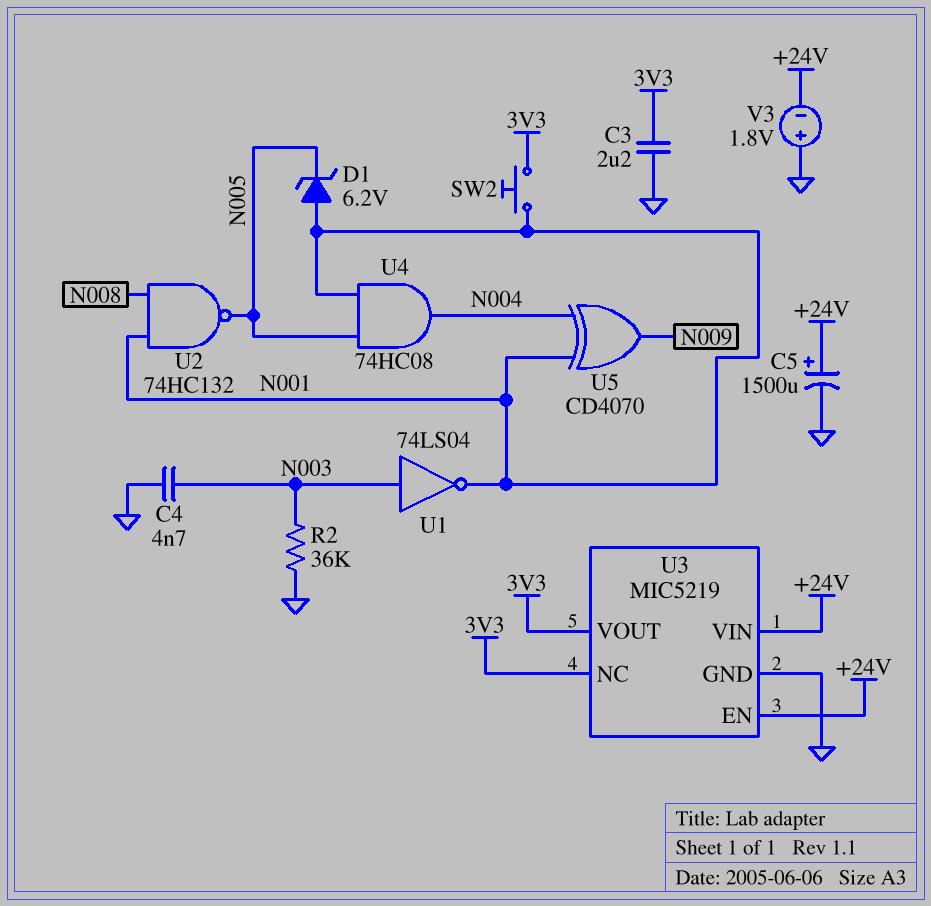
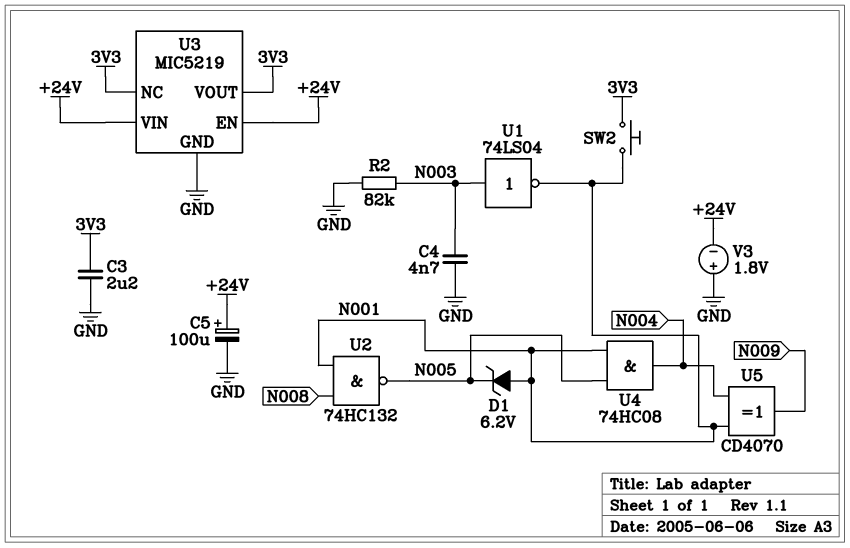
C5: 1500uF (plus +24V, minus GND) -> 100uF (plus +24V, minus GND)
R2: 36k (GND, N003) -> 82k (GND, N003)

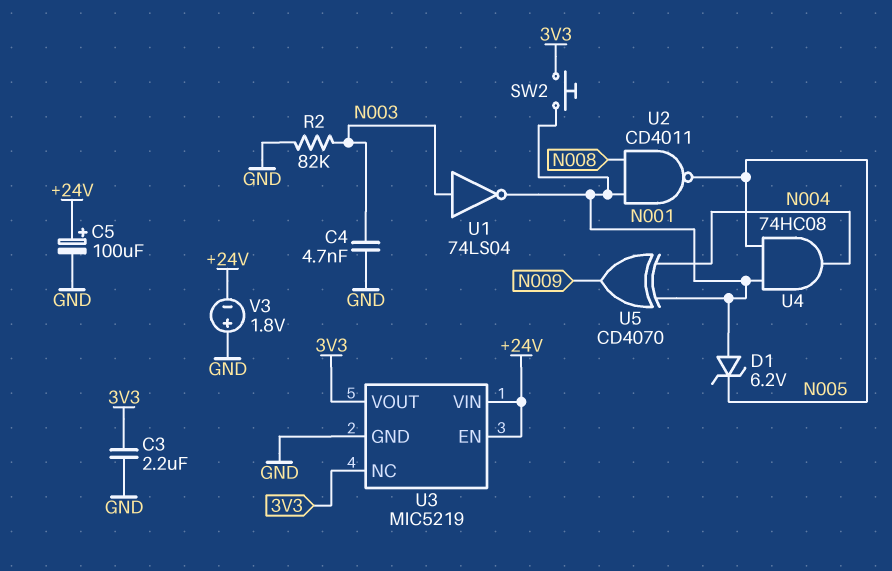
U2: NAND 74HC132 (in N001, in N008, out N005) -> NAND CD4011 (in N001, in N008, out N005)

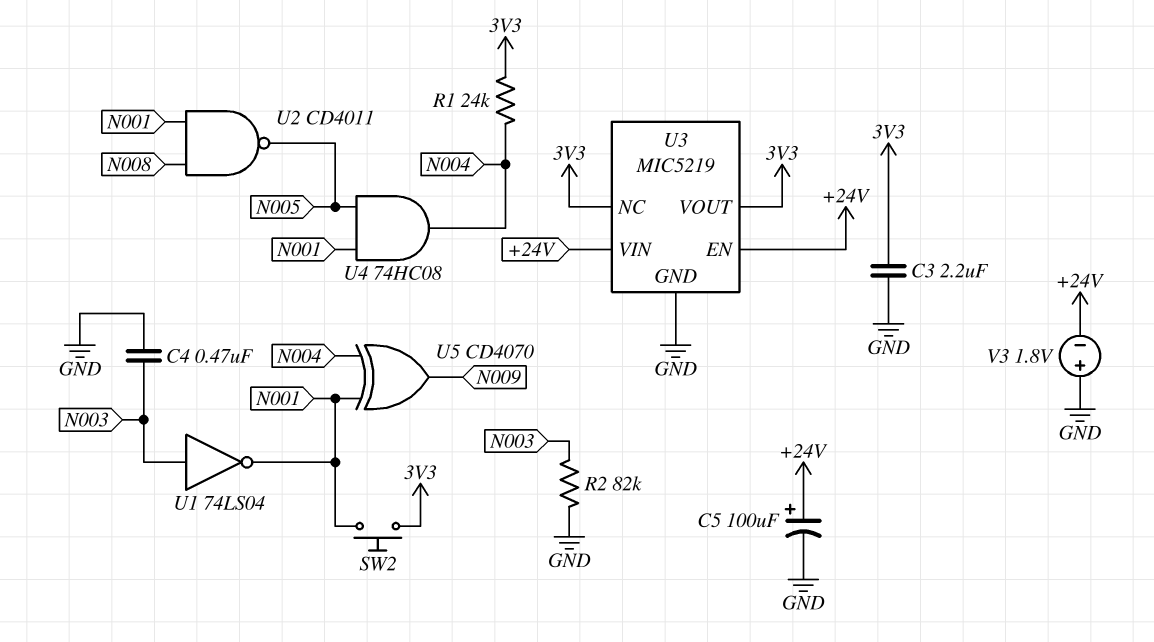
C4: 4.7nF (GND, N003) -> 470nF (GND, N003)
D1: zener 6.2V (A N001, K N005) -> none
R1: none -> 24k (3V3, N004)

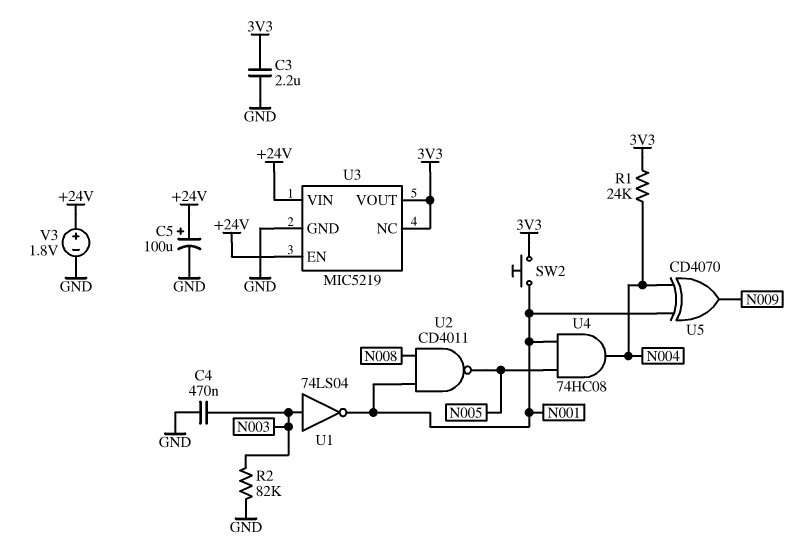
V3: 1.8V (plus GND, minus +24V) -> 1.8V (plus +24V, minus GND)

